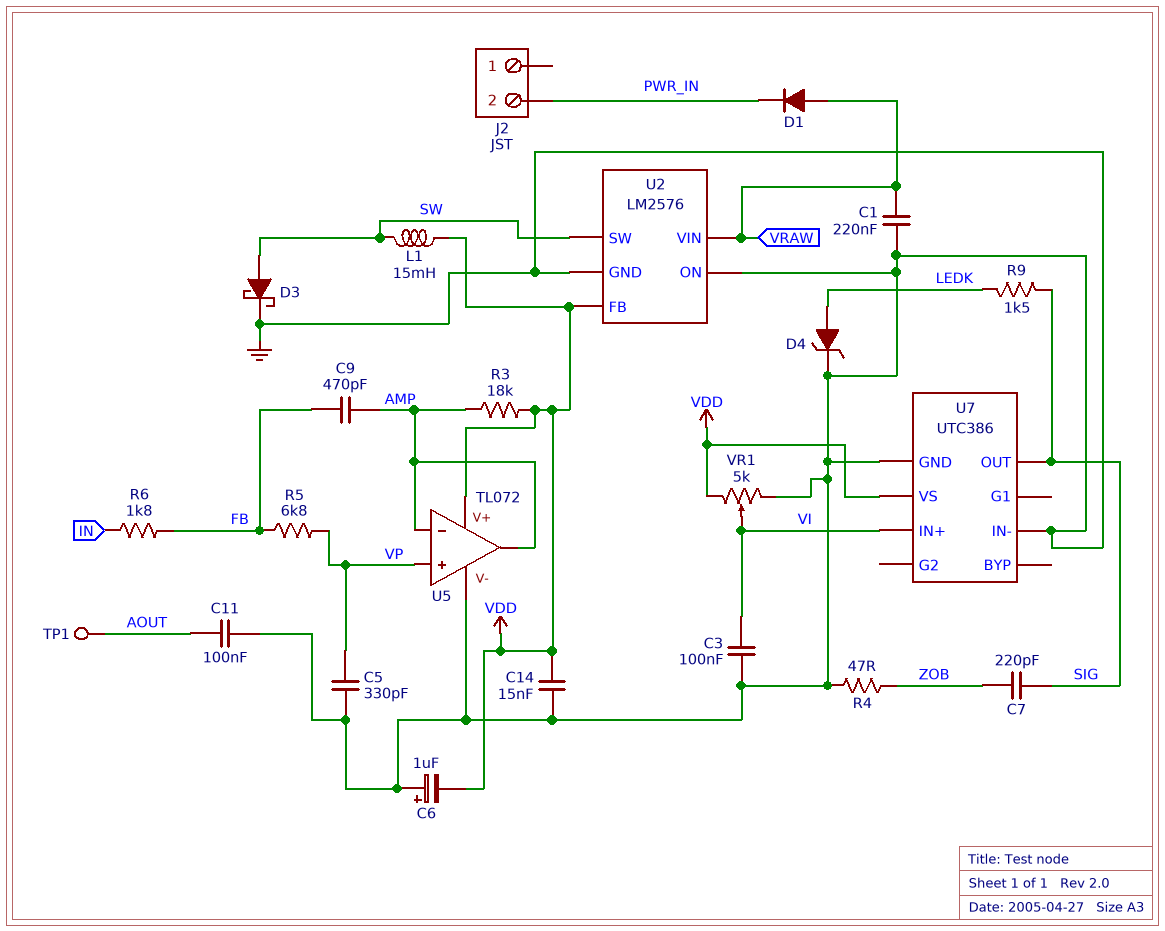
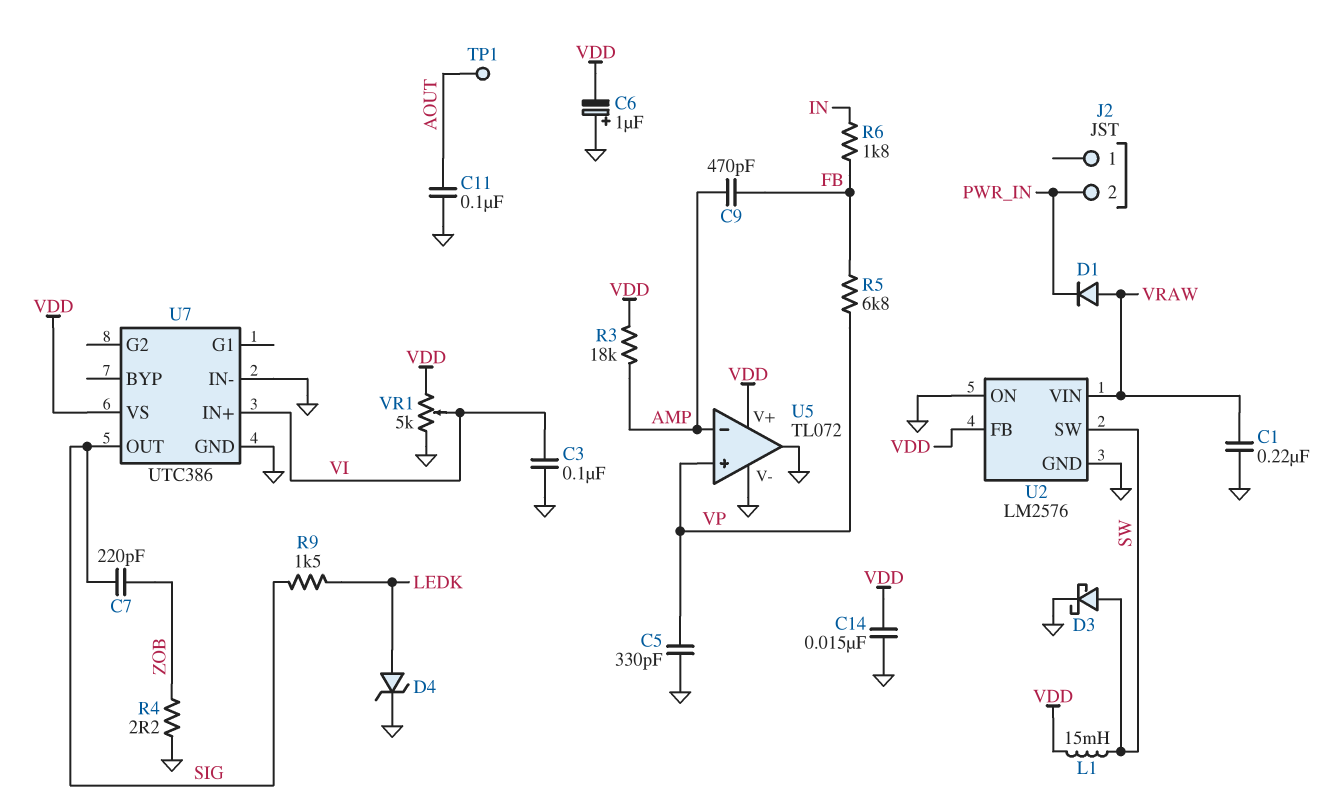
R4: 47 (GND, ZOB) -> 2.2 (GND, ZOB)
U5 pin out: AMP -> GND

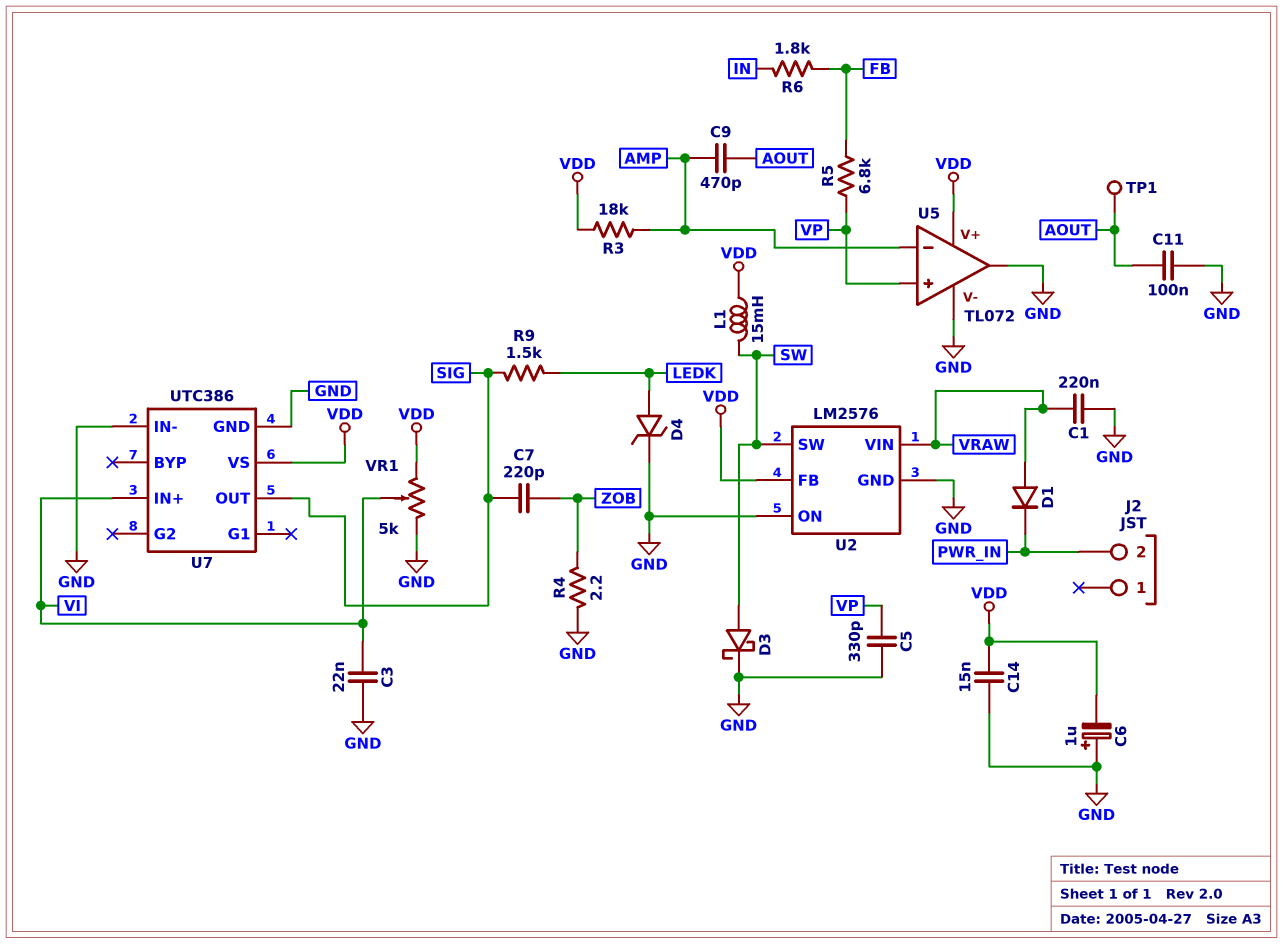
C3: 100nF (GND, VI) -> 22nF (GND, VI)
C9: 470pF (AMP, FB) -> 470pF (AMP, AOUT)

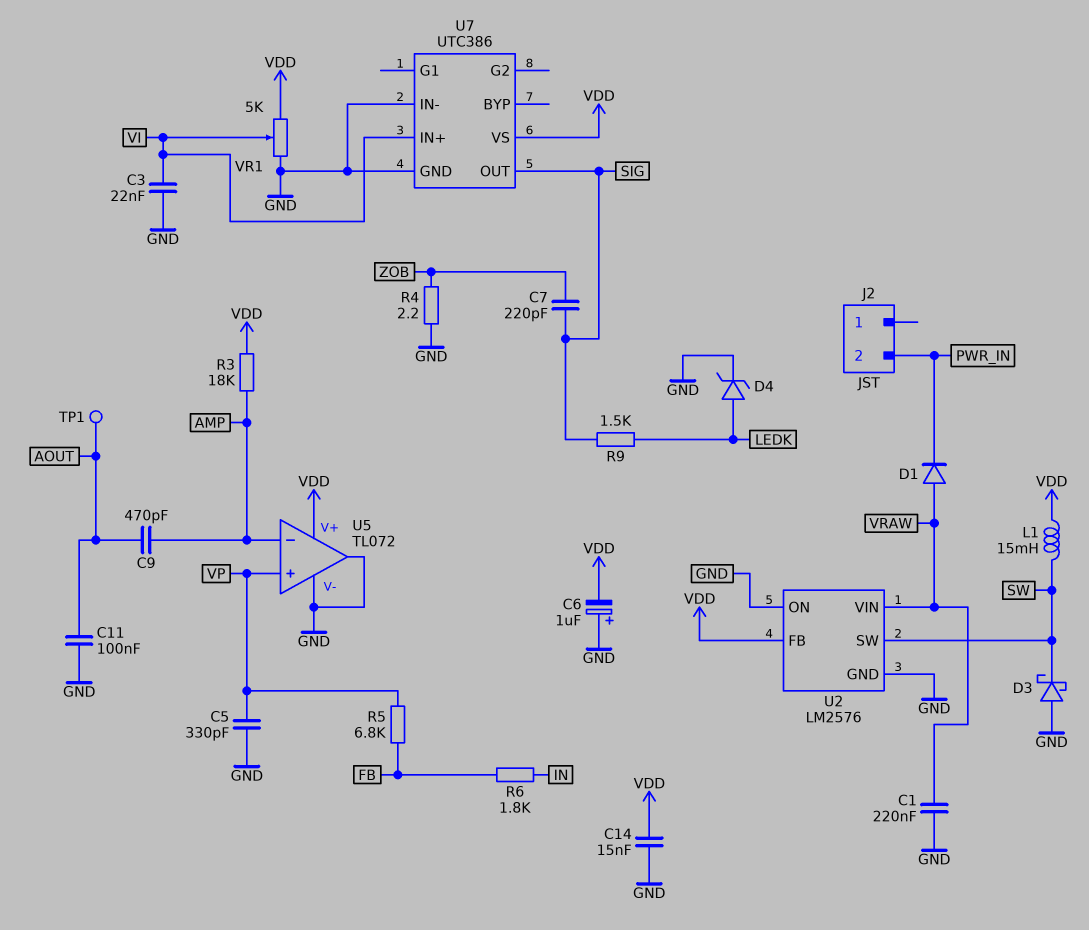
D3: schottky (A SW, K GND) -> schottky (A GND, K SW)

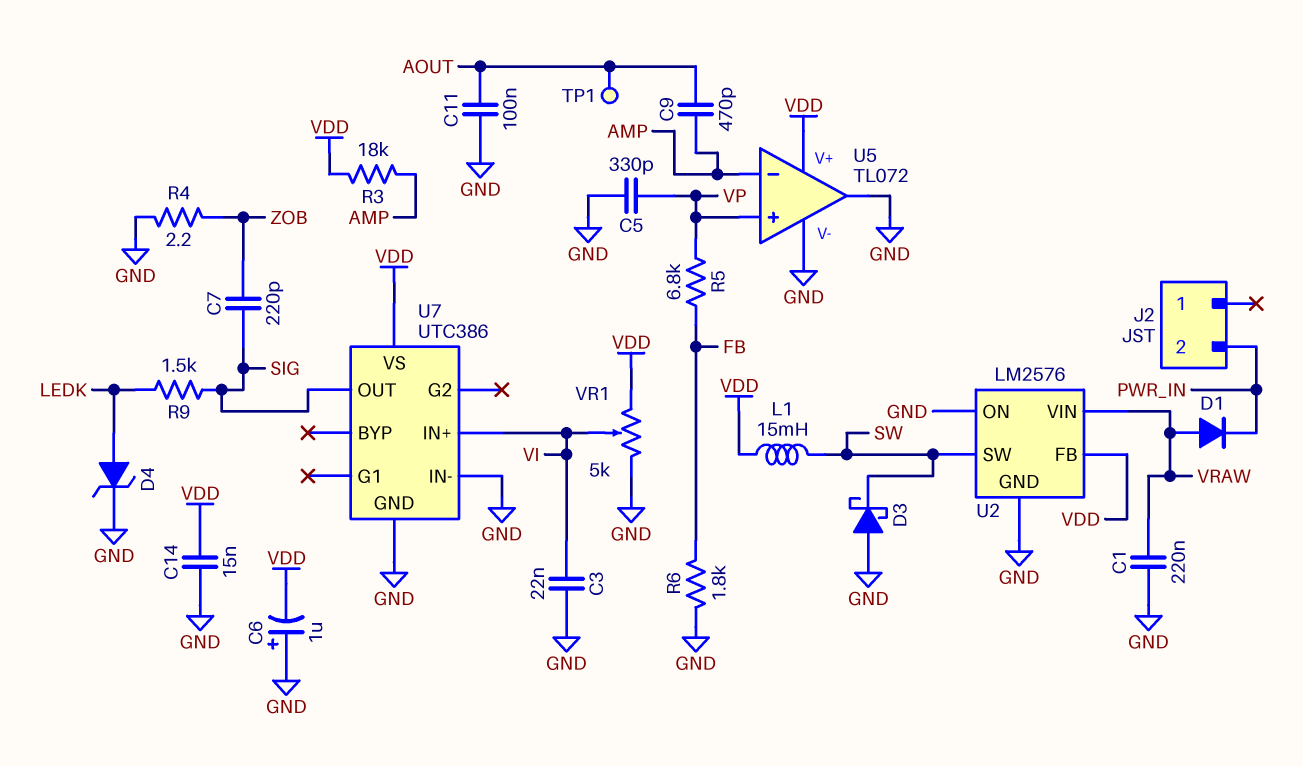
R6: 1.8k (FB, IN) -> 1.8k (FB, GND)

